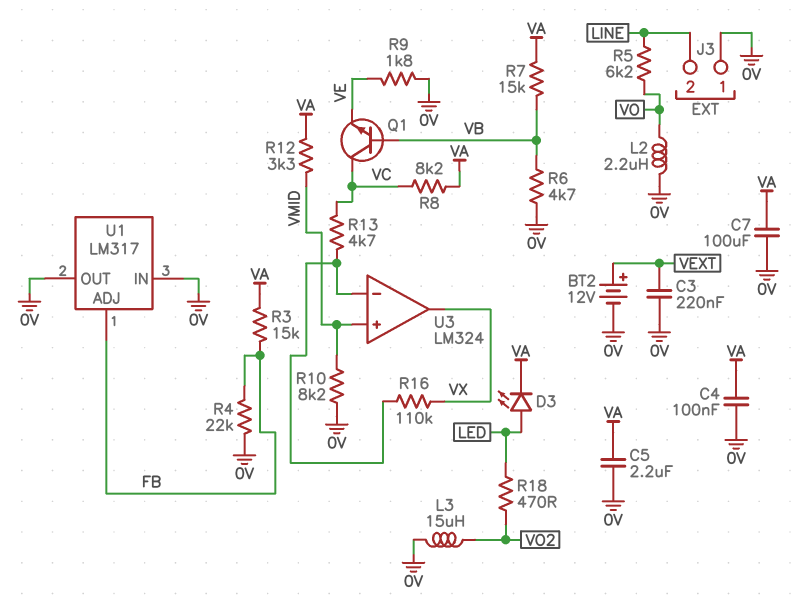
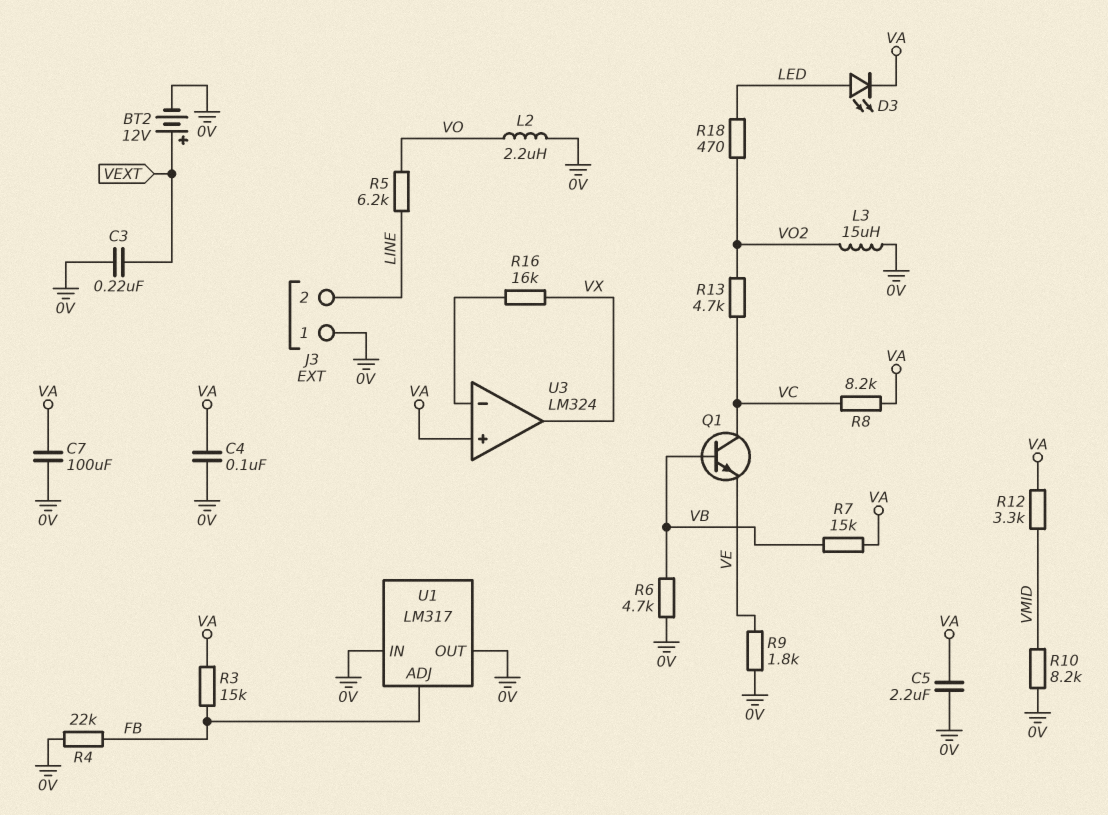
R13: 4.7k (U3/in-, VC) -> 4.7k (VC, VO2)
R16: 110k (U3/in-, VX) -> 16k (U3/in-, VX)
U3 pin in+: VMID -> VA

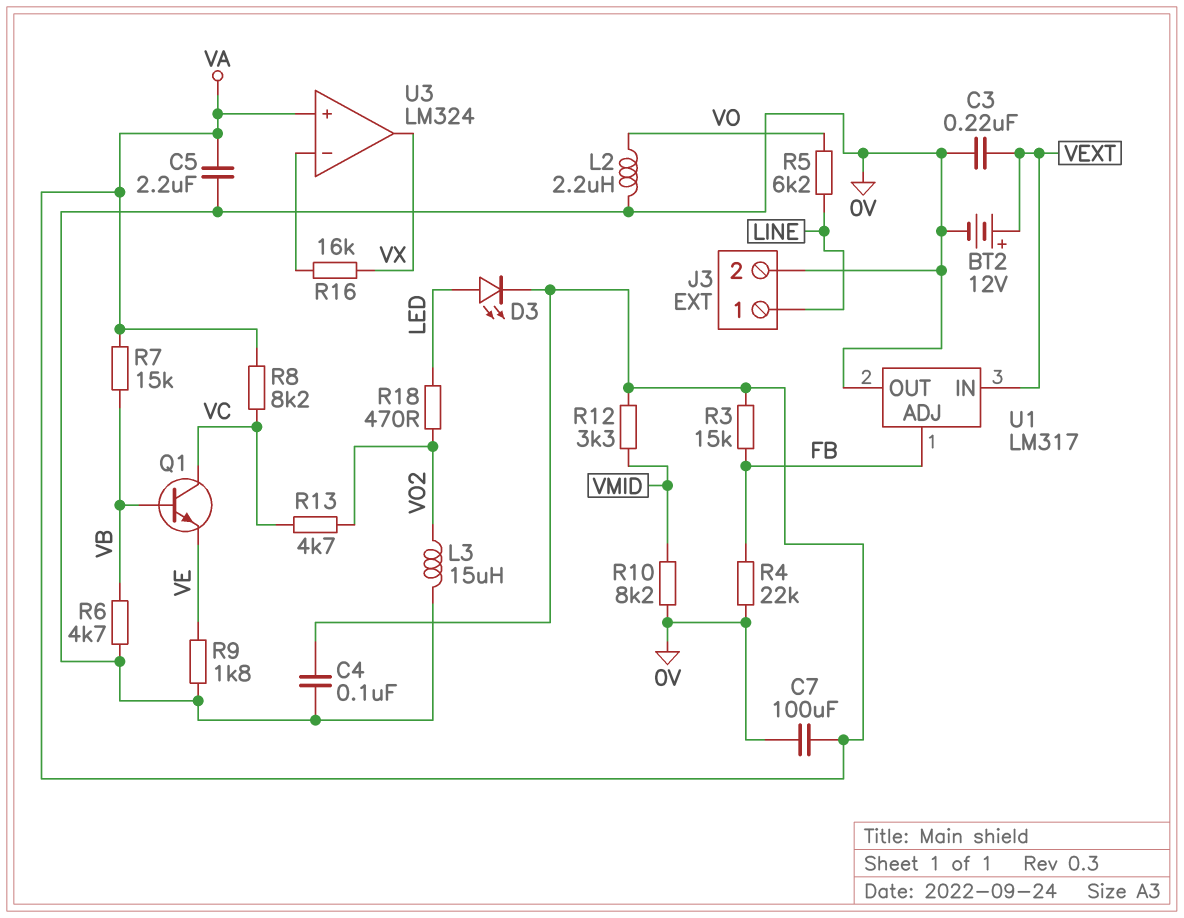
J3 pin 1: 0V -> LINE
J3 pin 2: LINE -> 0V
U1 pin IN: 0V -> VEXT

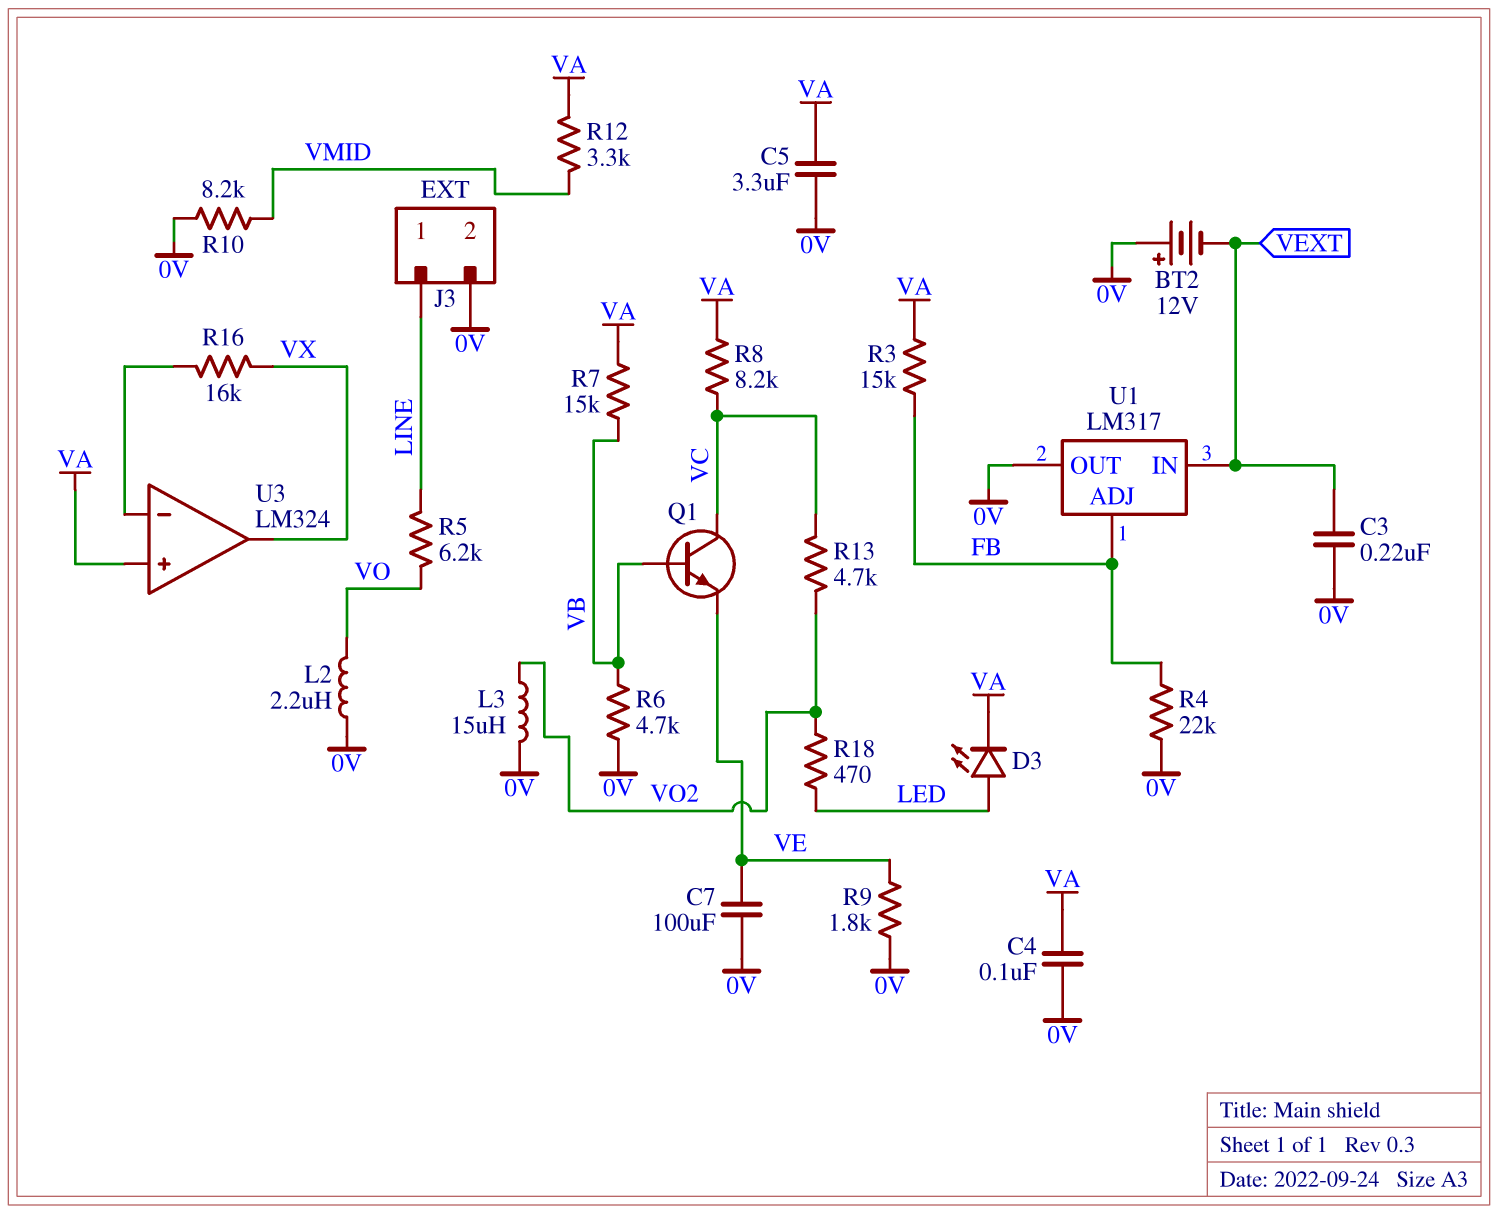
BT2: 12V (plus VEXT, minus 0V) -> 12V (plus 0V, minus VEXT)
C5: 2.2uF (0V, VA) -> 3.3uF (0V, VA)
C7: 100uF (0V, VA) -> 100uF (0V, VE)

